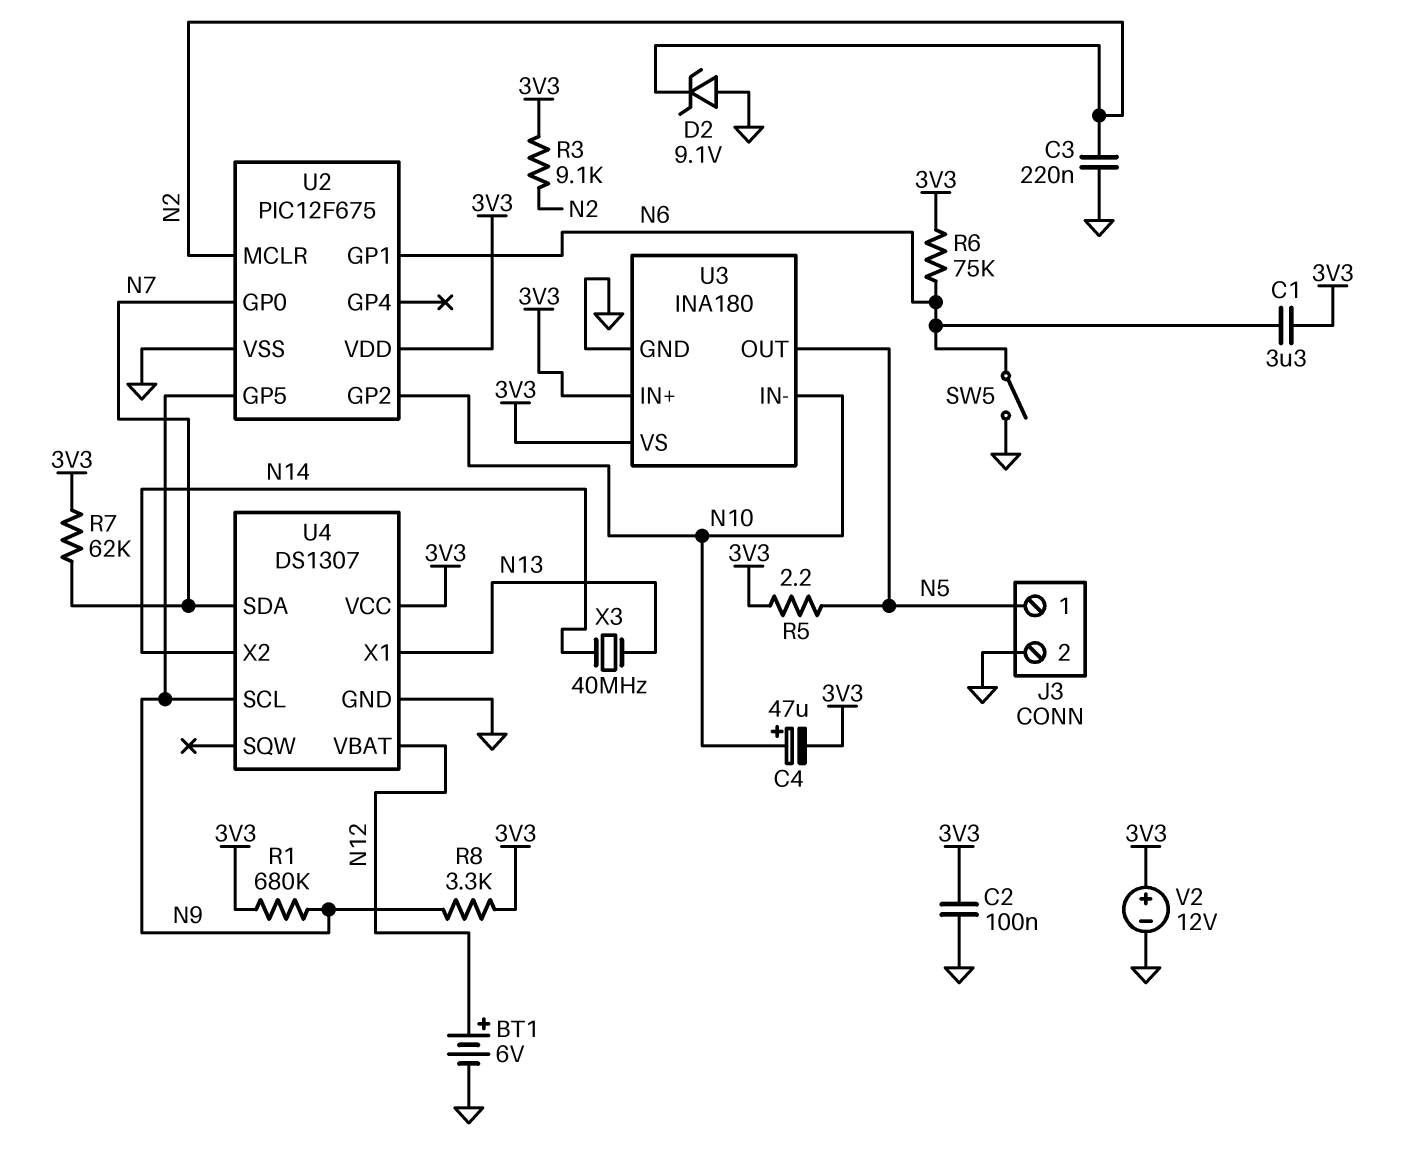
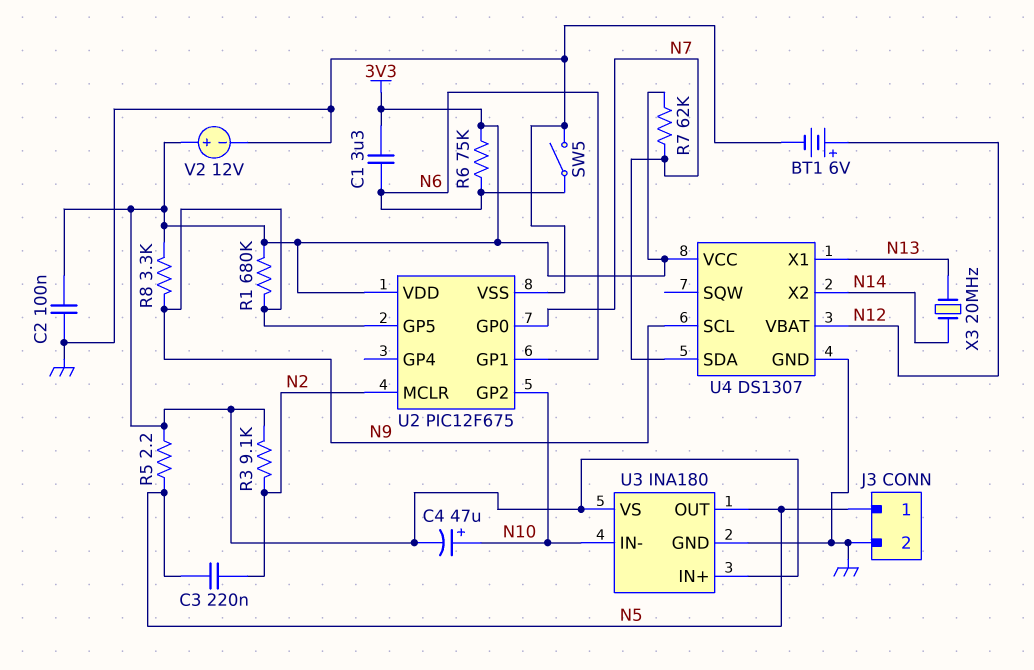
C3: 220nF (GND, N2) -> 220nF (N2, N5)
D2: zener 9.1V (A GND, K N2) -> none
X3: 40MHz (N13, N14) -> 20MHz (N13, N14)

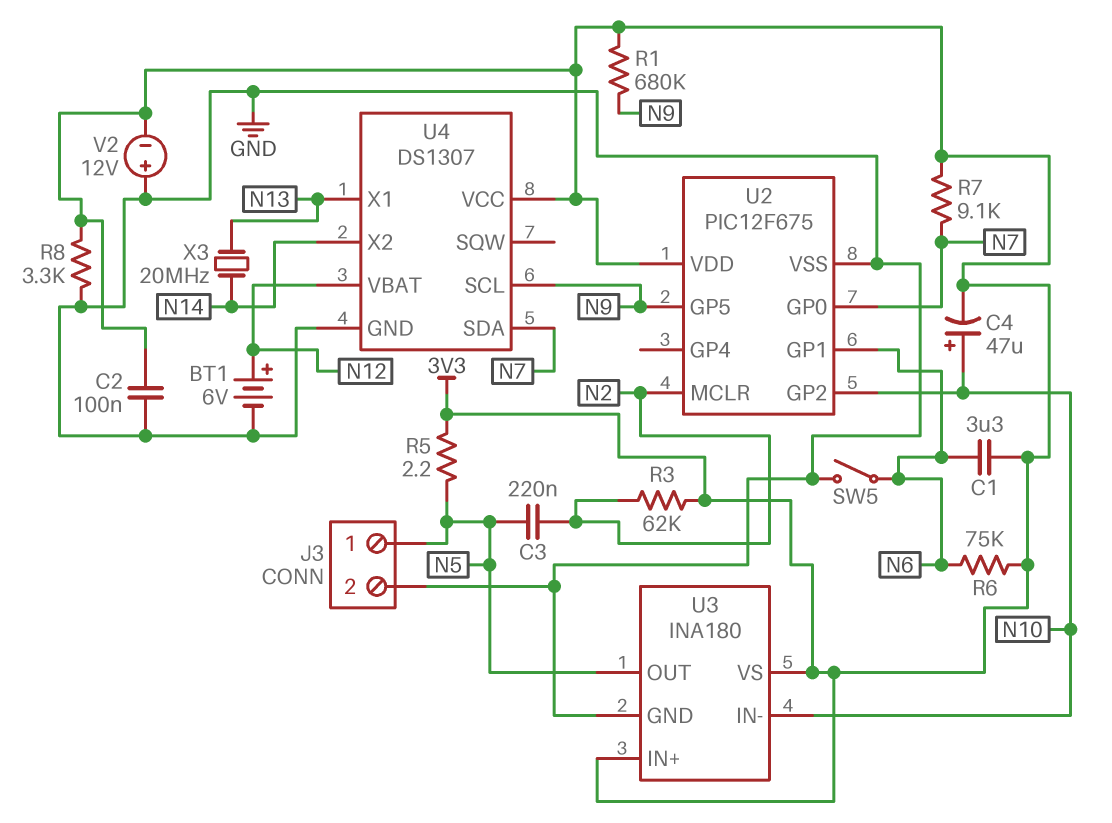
R3: 9.1k (3V3, N2) -> 62k (3V3, N2)
R7: 62k (3V3, N7) -> 9.1k (3V3, N7)
R8: 3.3k (3V3, N9) -> 3.3k (3V3, GND)
V2: 12V (plus 3V3, minus GND) -> 12V (plus GND, minus 3V3)

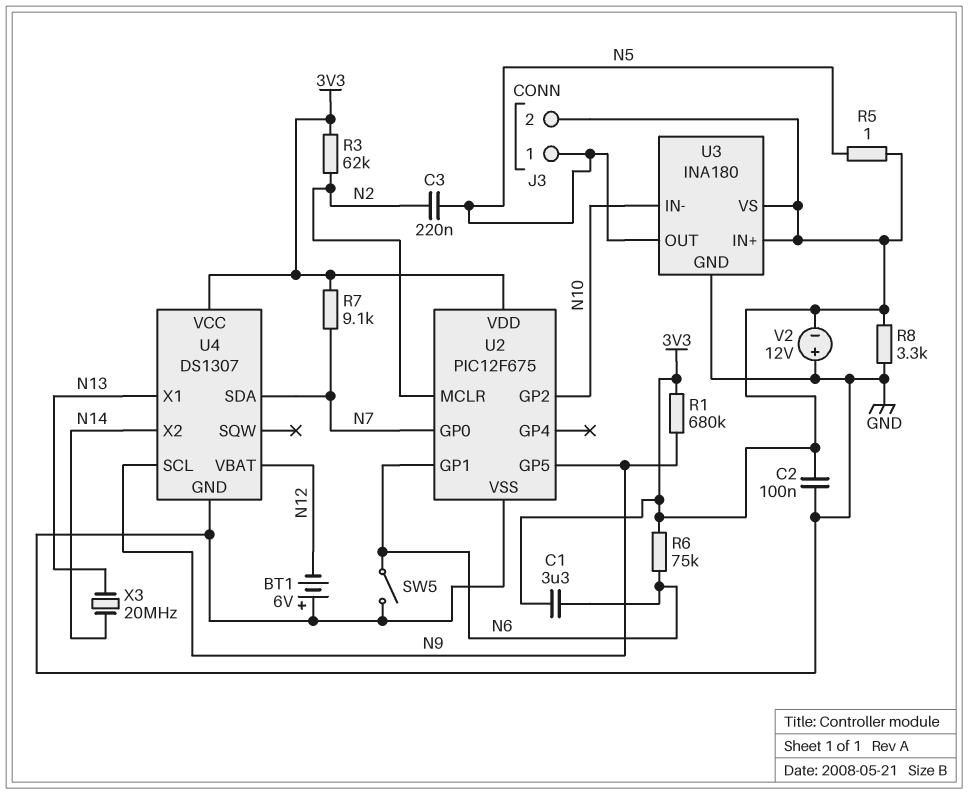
BT1: 6V (plus N12, minus GND) -> 6V (plus GND, minus N12)
C4: 47uF (plus N10, minus 3V3) -> none
J3 pin 2: GND -> 3V3
R5: 2.2 (3V3, N5) -> 1 (3V3, N5)

